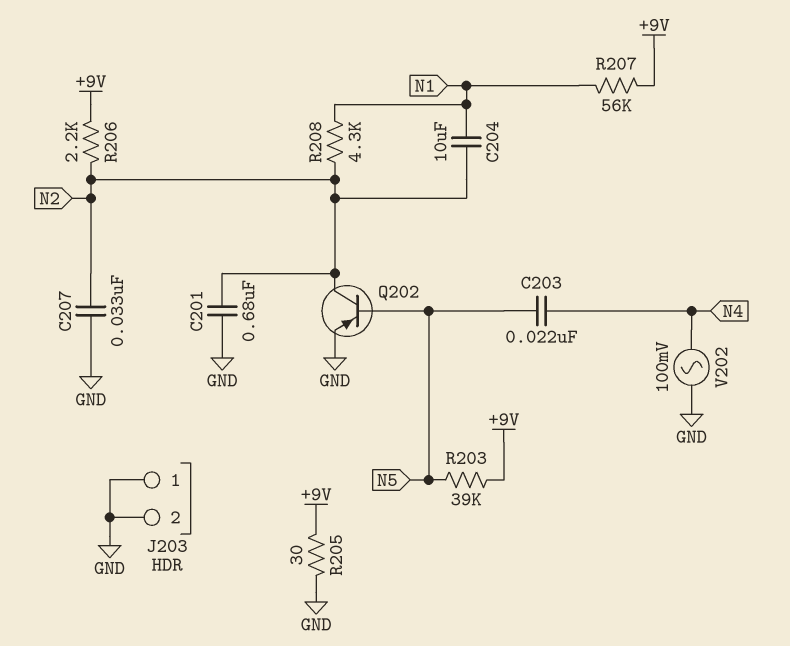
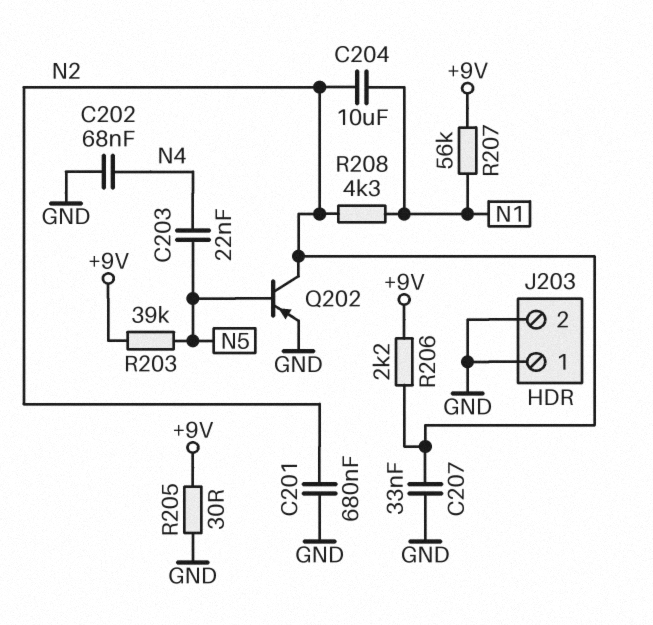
C202: none -> 68nF (GND, N4)
V202: AC 100mV (GND, N4) -> none

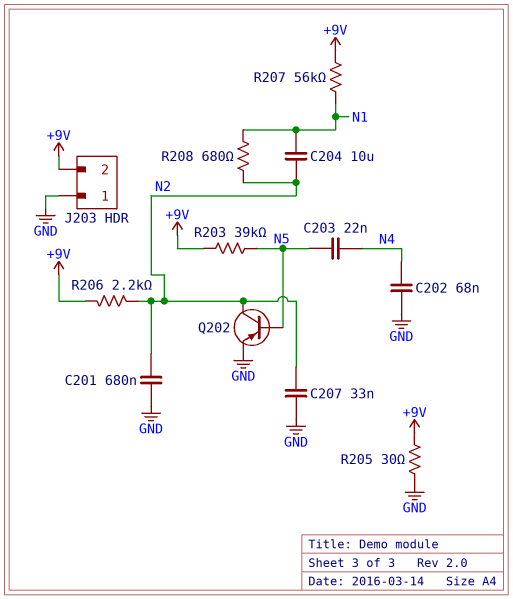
J203 pin 2: GND -> +9V
R208: 4.3k (N1, N2) -> 680 (N1, N2)

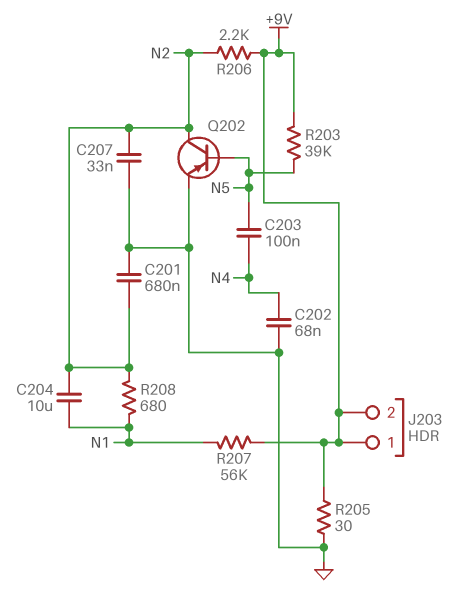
C203: 22nF (N4, N5) -> 100nF (N4, N5)
J203 pin 1: GND -> +9V

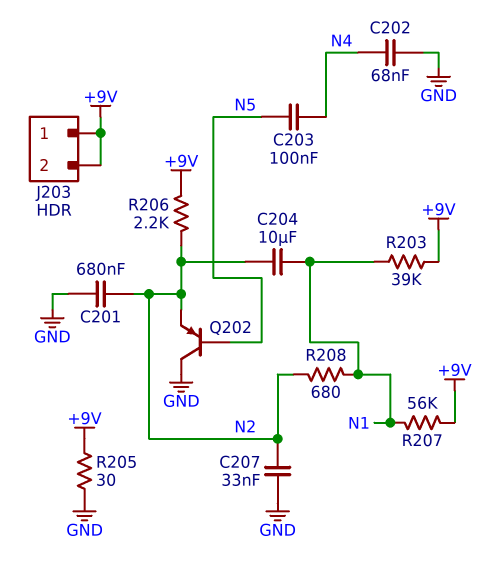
Q202: PNP (B N5, C N2, E GND) -> PNP (B N5, C GND, E N2)
R203: 39k (+9V, N5) -> 39k (+9V, N1)

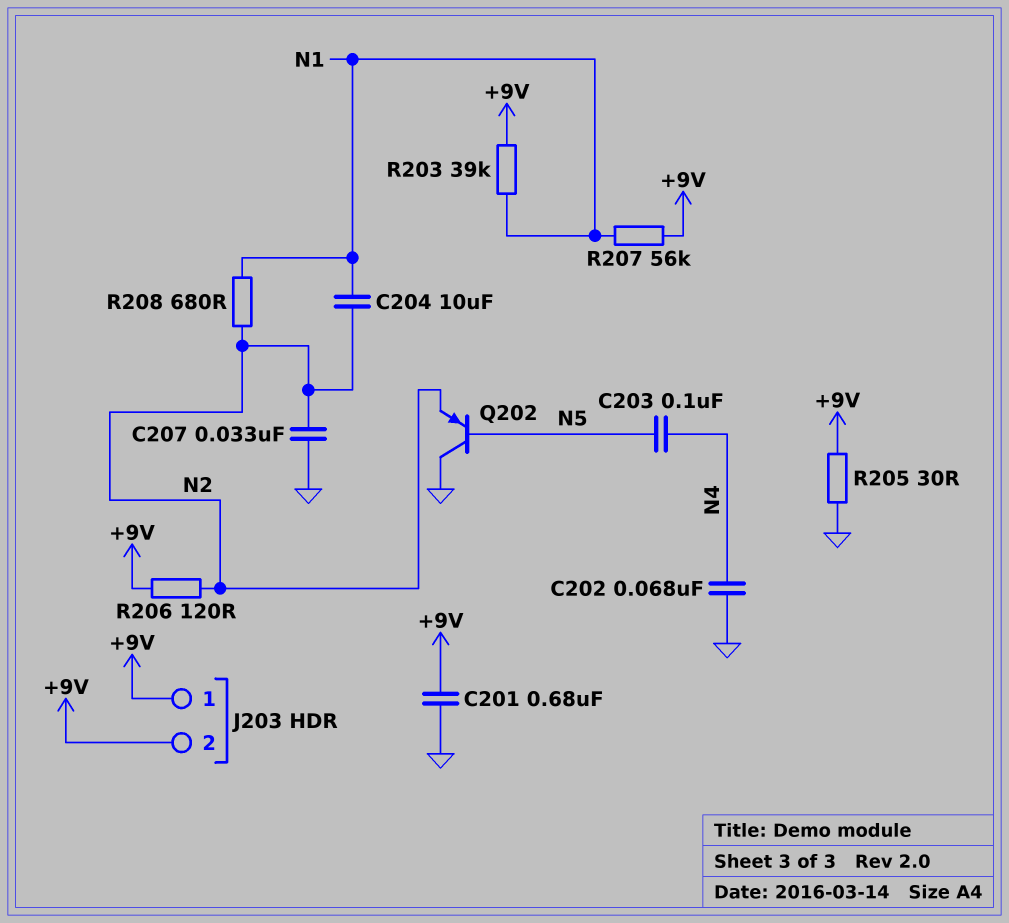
C201: 680nF (GND, N2) -> 680nF (+9V, GND)
R206: 2.2k (+9V, N2) -> 120 (+9V, N2)

